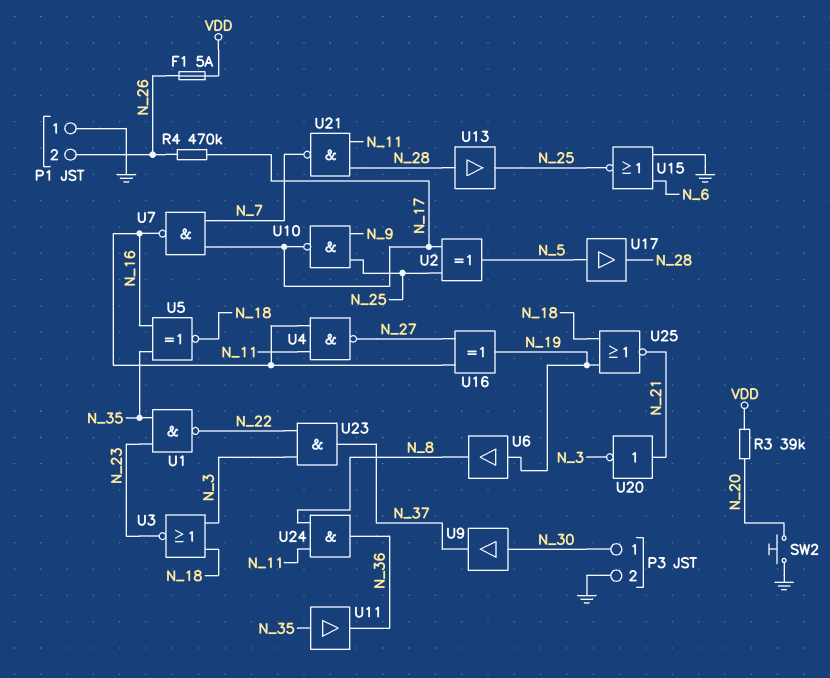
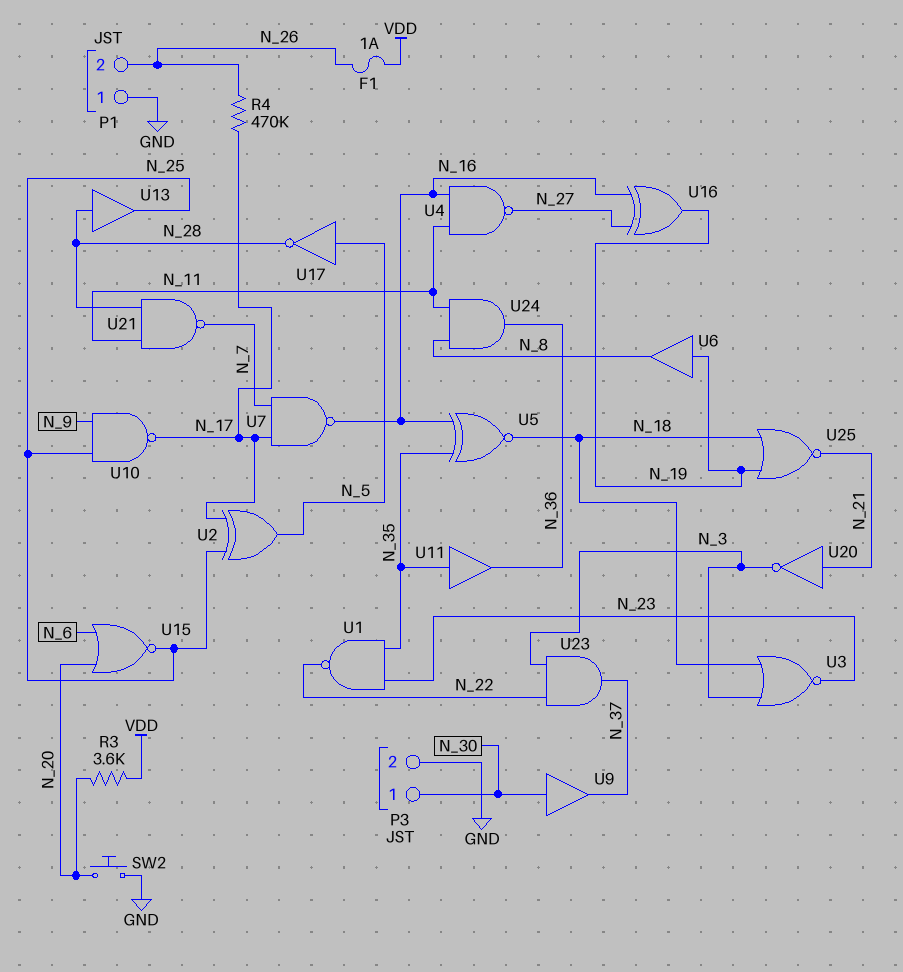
F1: 5A (N_26, VDD) -> 1A (N_26, VDD)
R3: 39k (N_20, VDD) -> 3.6k (N_20, VDD)
U15: NOR (in GND, in N_6, out N_25) -> NOR (in N_6, in N_20, out N_25)
U17: buffer (in N_5, out N_28) -> NOT (in N_5, out N_28)

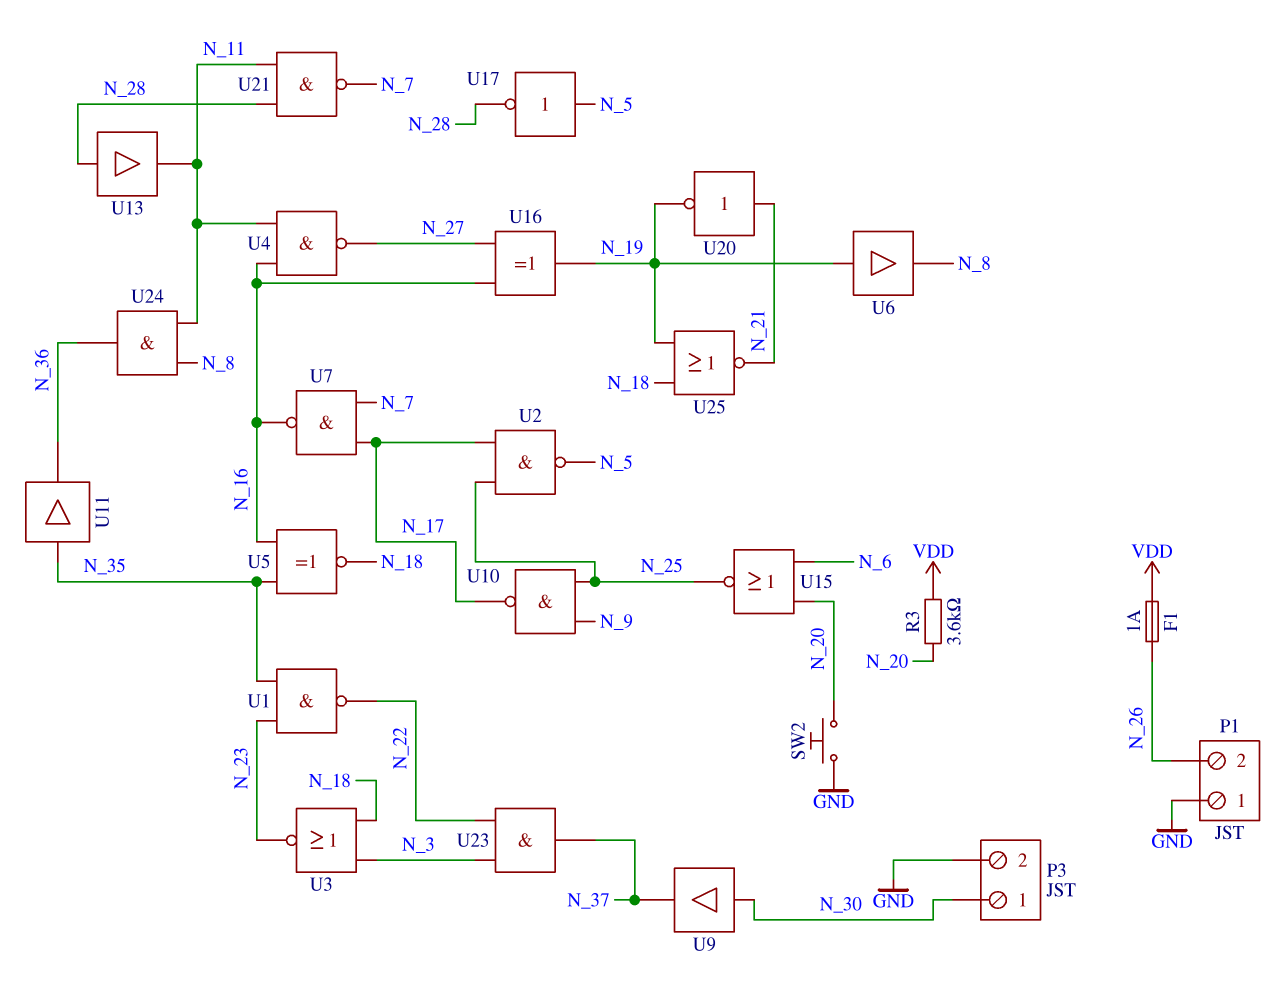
R4: 470k (N_17, N_26) -> none
U2: XOR (in N_17, in N_25, out N_5) -> NAND (in N_17, in N_25, out N_5)
U13: buffer (in N_28, out N_25) -> buffer (in N_28, out N_11)
U20: NOT (in N_21, out N_3) -> NOT (in N_21, out N_19)

